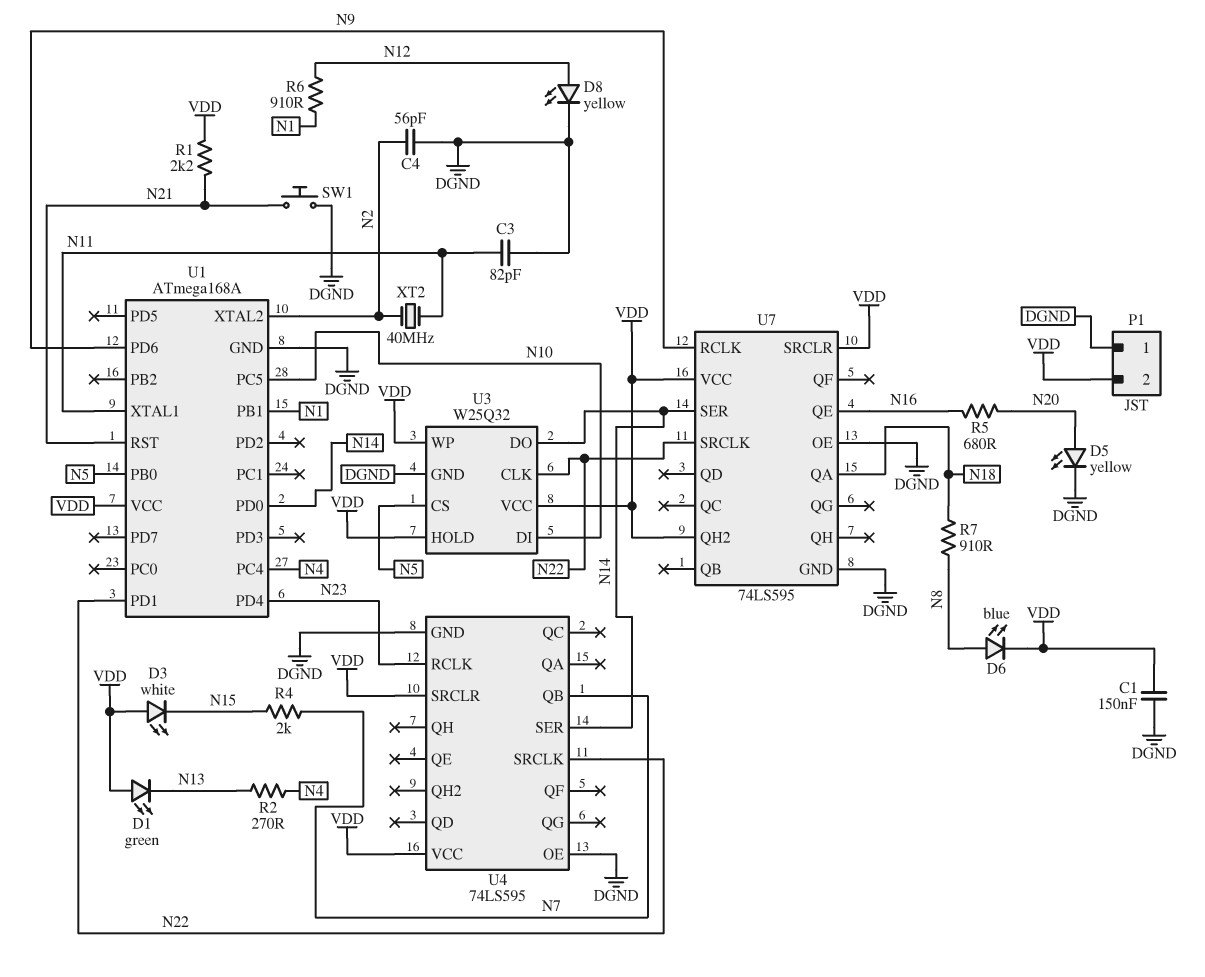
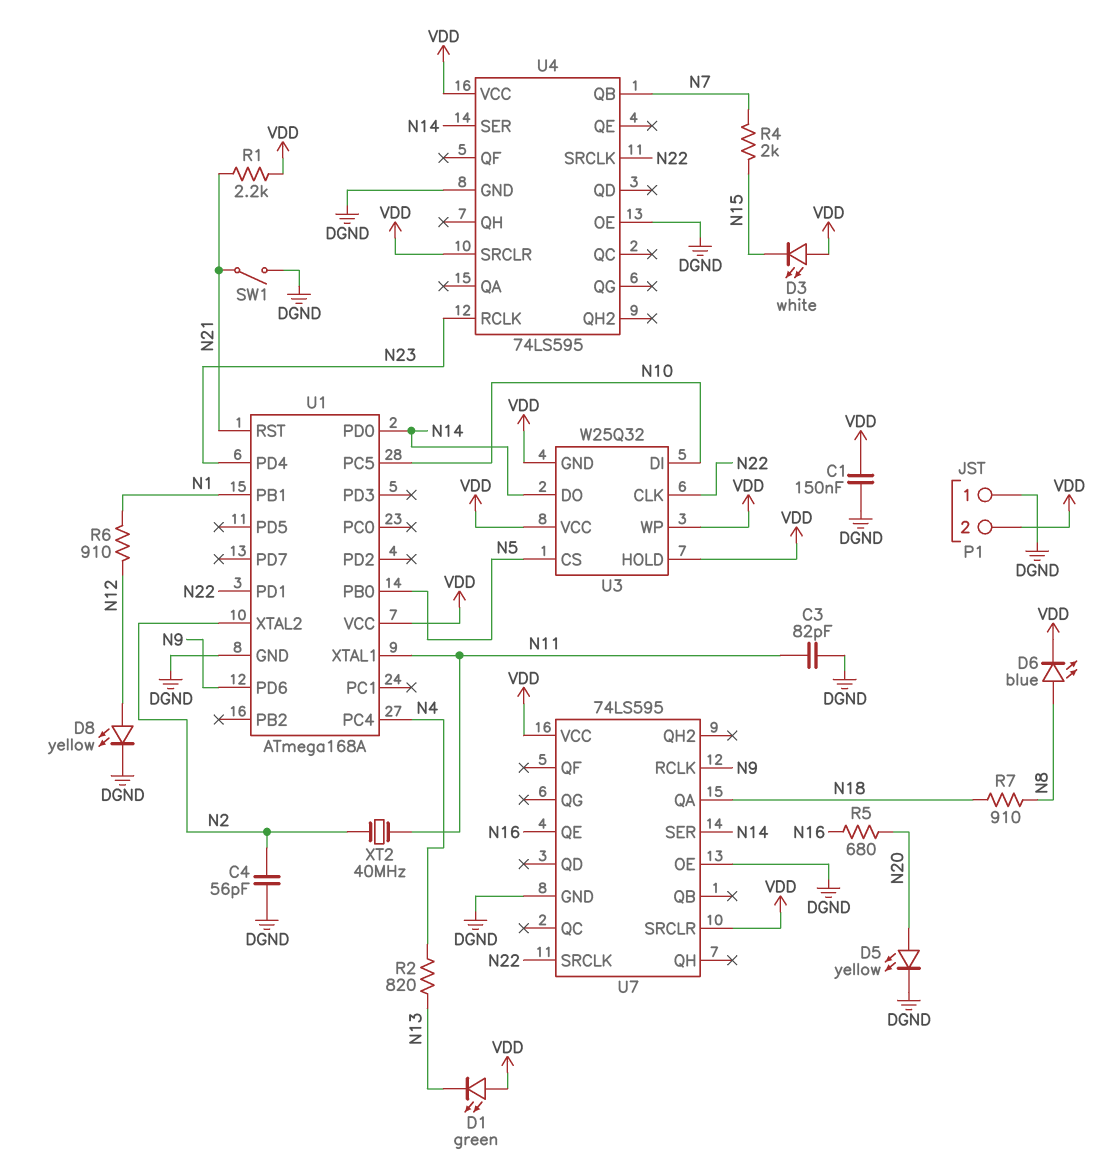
R2: 270 (N4, N13) -> 820 (N4, N13)
SW1: button (DGND, N21) -> switch (DGND, N21)
U3 pin GND: DGND -> VDD
U7 pin QH2: VDD -> none

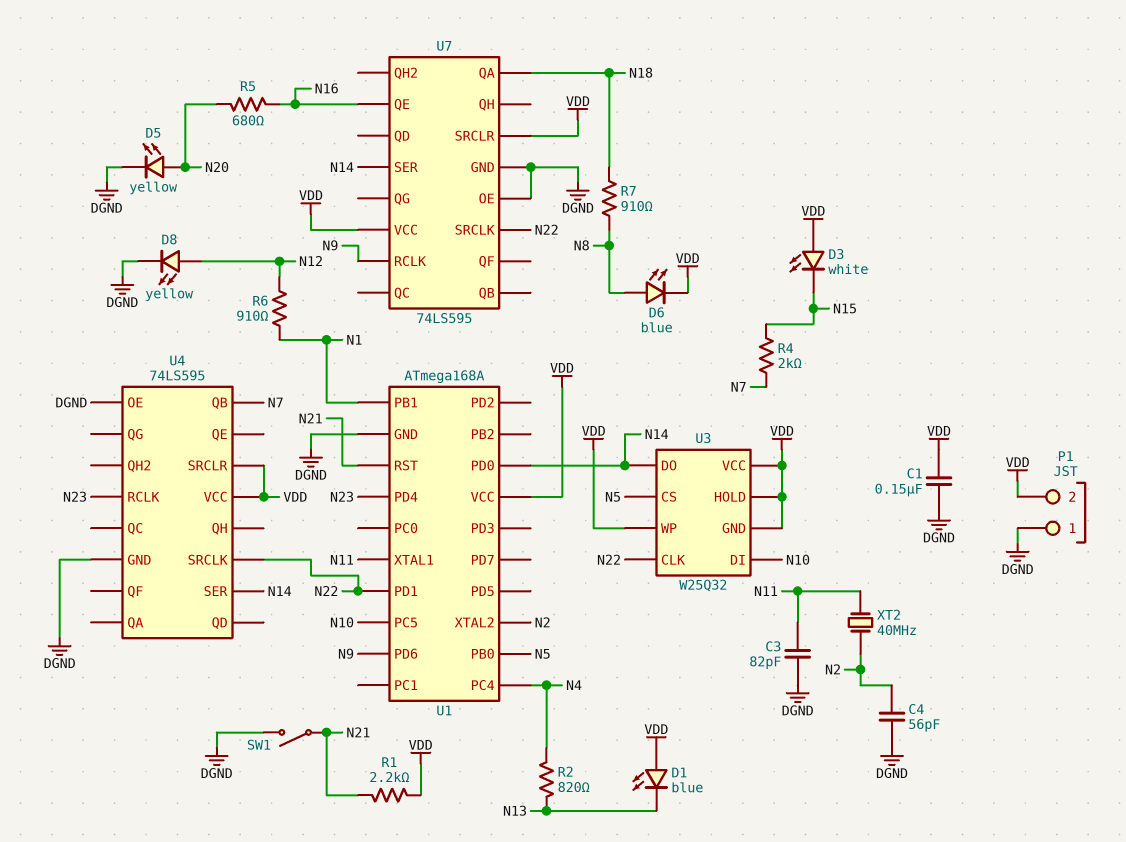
D1: LED green (A VDD, K N13) -> LED blue (A VDD, K N13)

